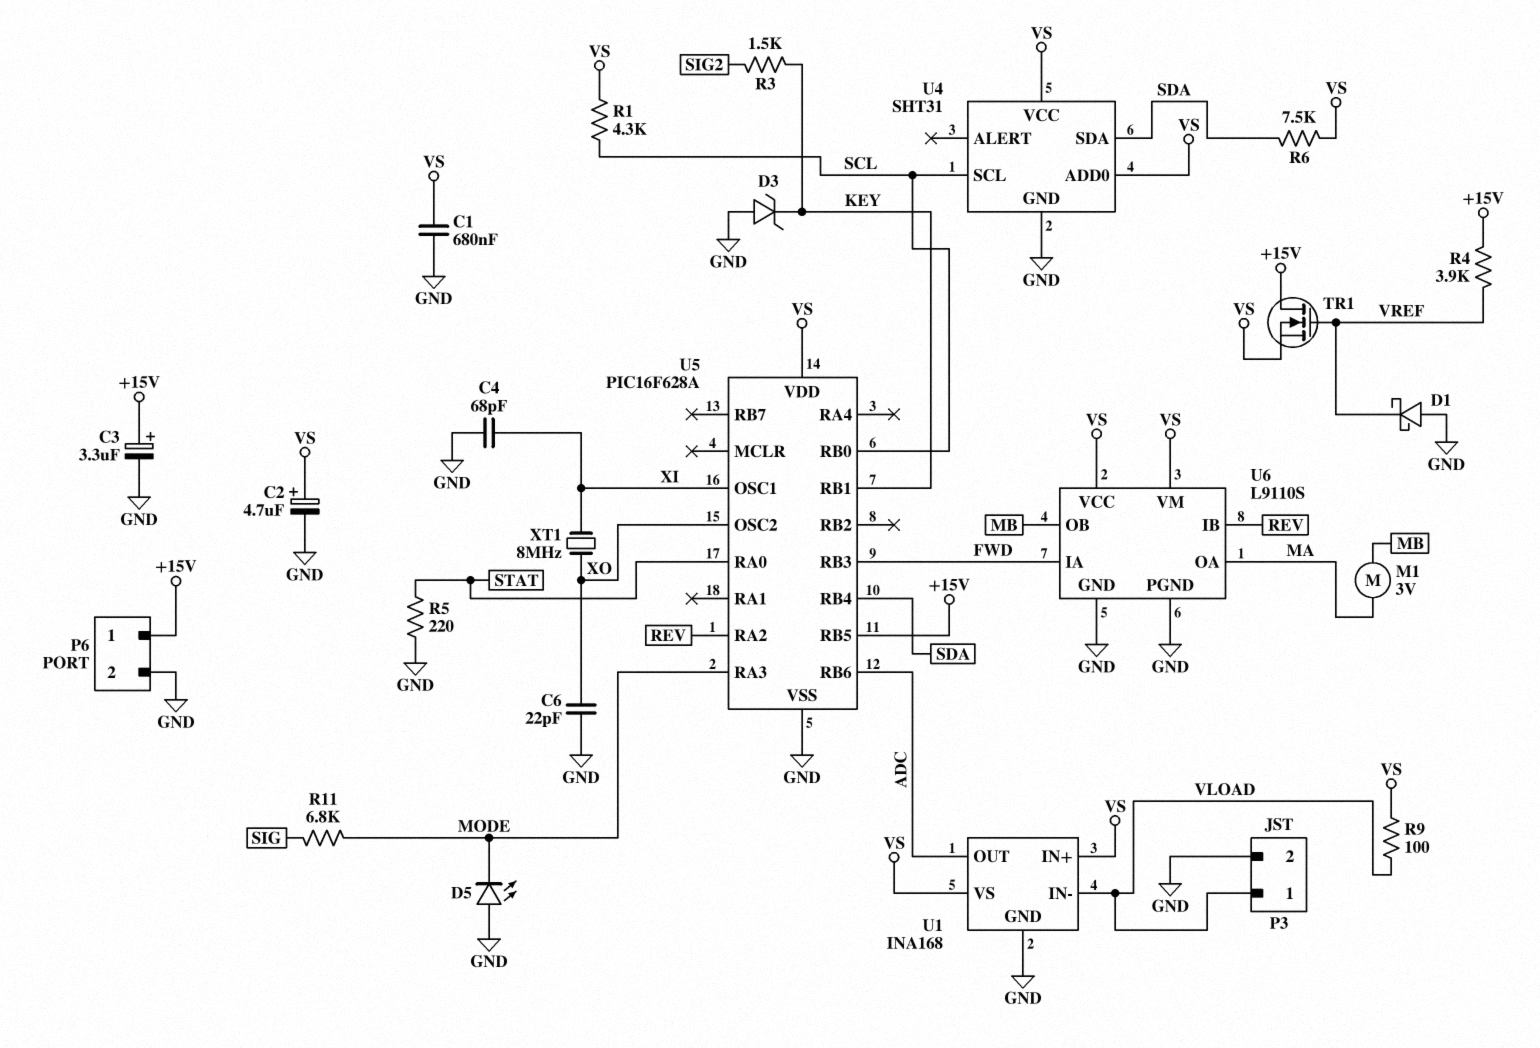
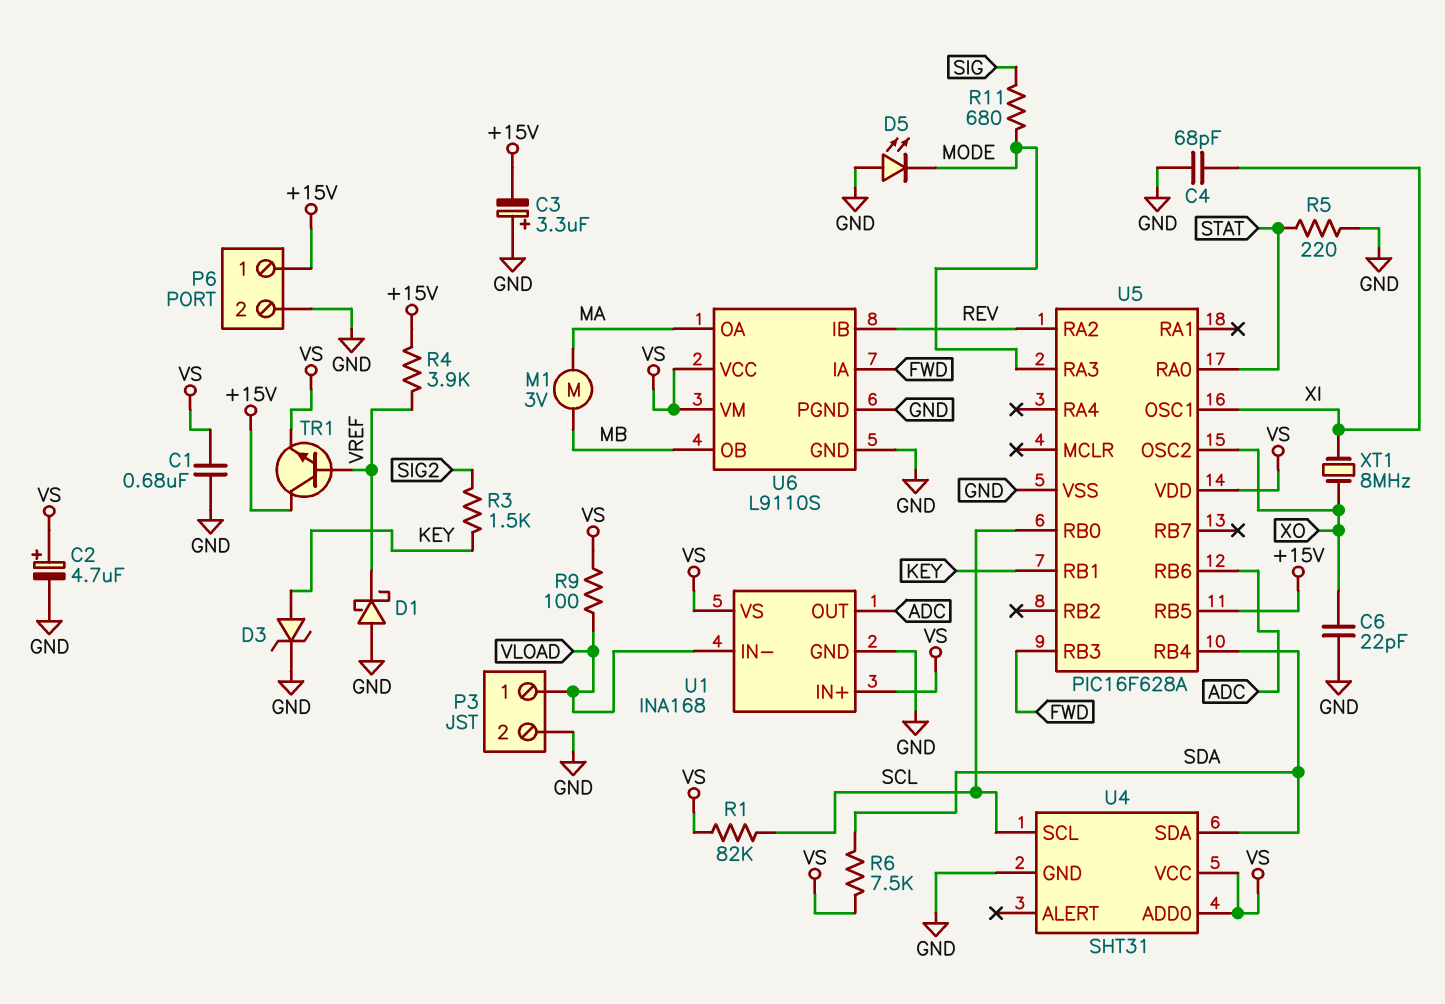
C3: 3.3uF (plus +15V, minus GND) -> 3.3uF (plus GND, minus +15V)
D3: zener (A GND, K KEY) -> zener (A KEY, K GND)
R1: 4.3k (SCL, VS) -> 82k (SCL, VS)
R11: 6.8k (MODE, SIG) -> 680 (MODE, SIG)
TR1: NMOS (G VREF, D +15V, S VS) -> NPN (B VREF, C +15V, E VS)

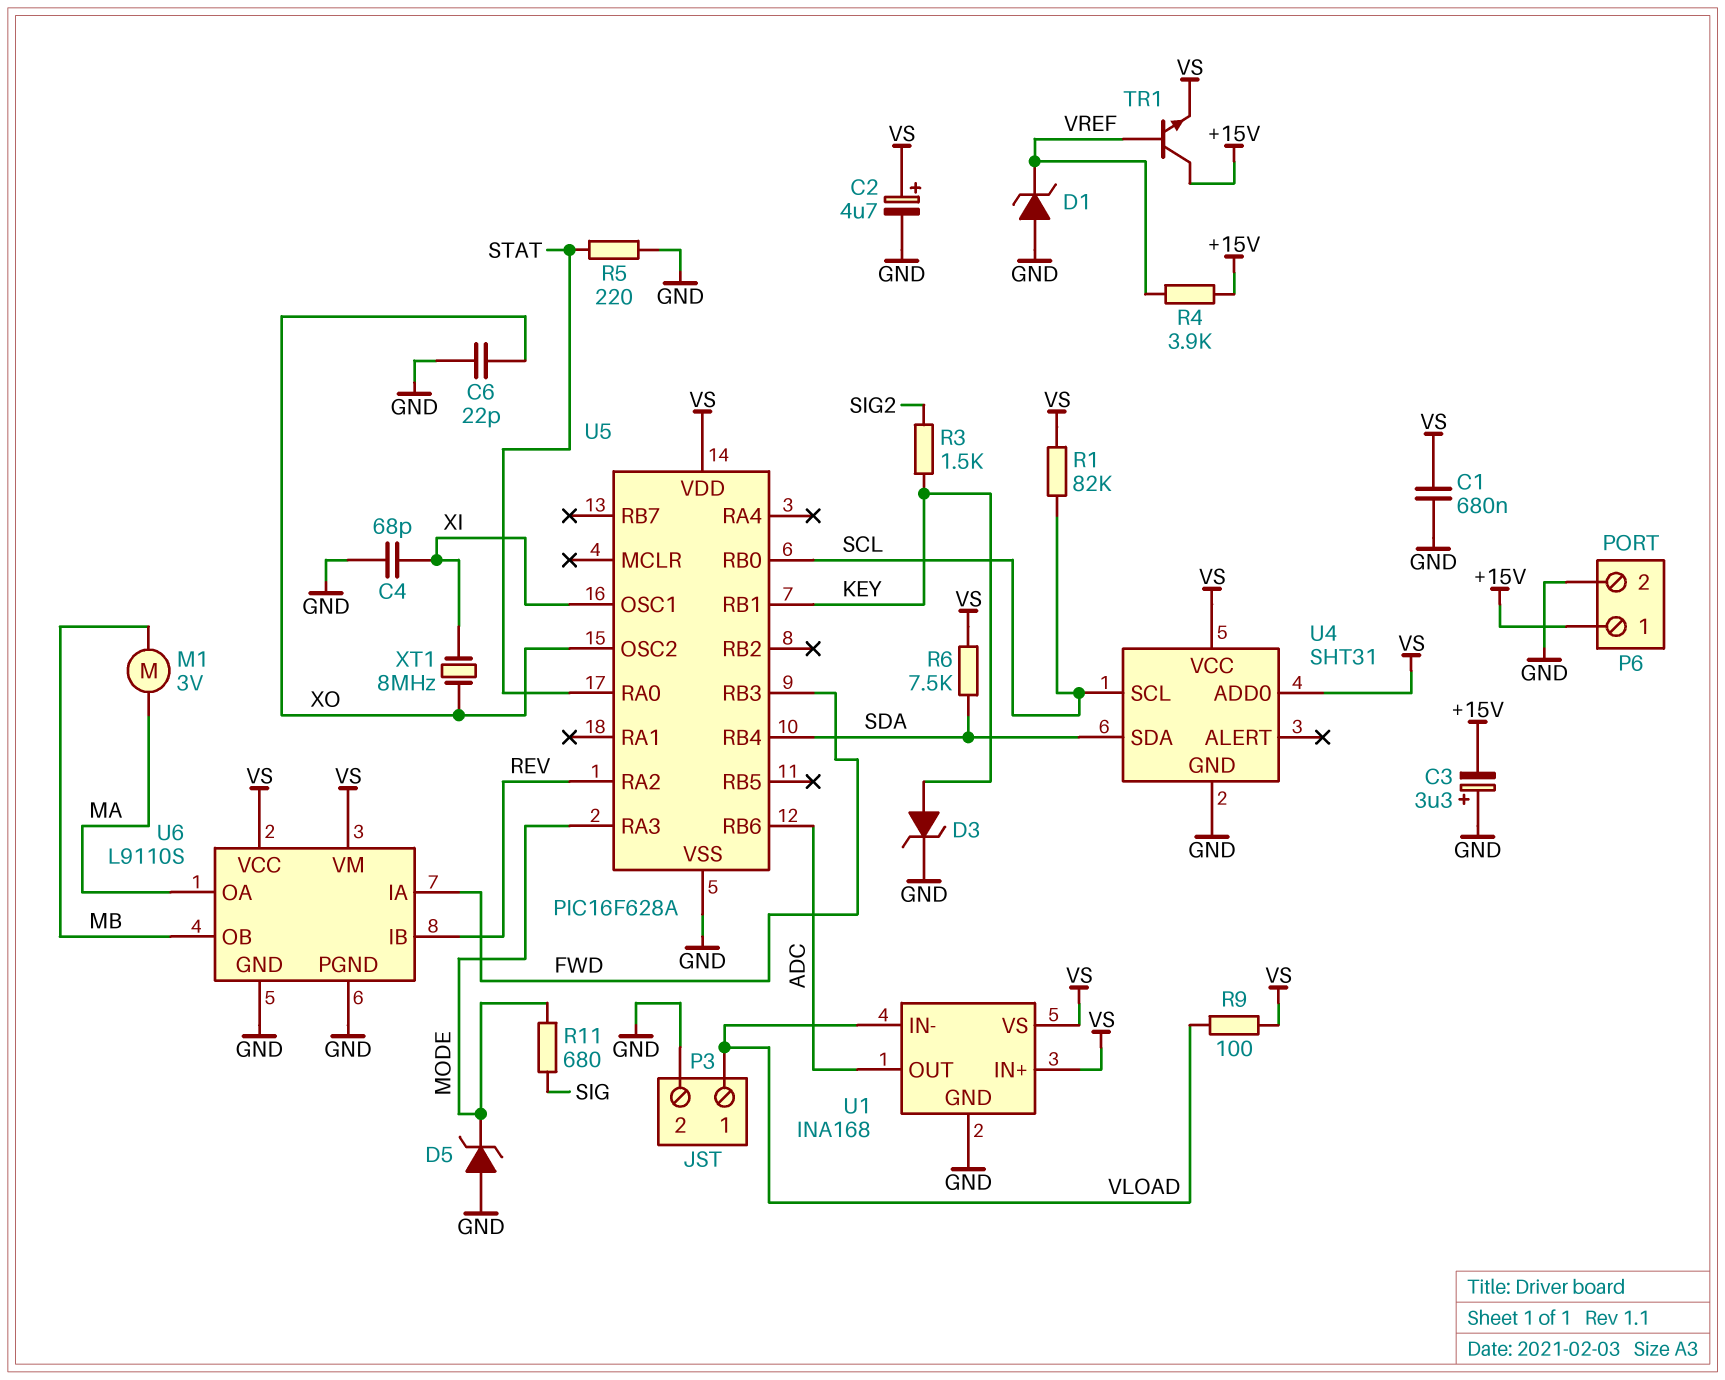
D1: schottky (A GND, K VREF) -> zener (A GND, K VREF)
D5: LED (A GND, K MODE) -> zener (A GND, K MODE)
U5 pin RB5: +15V -> none

